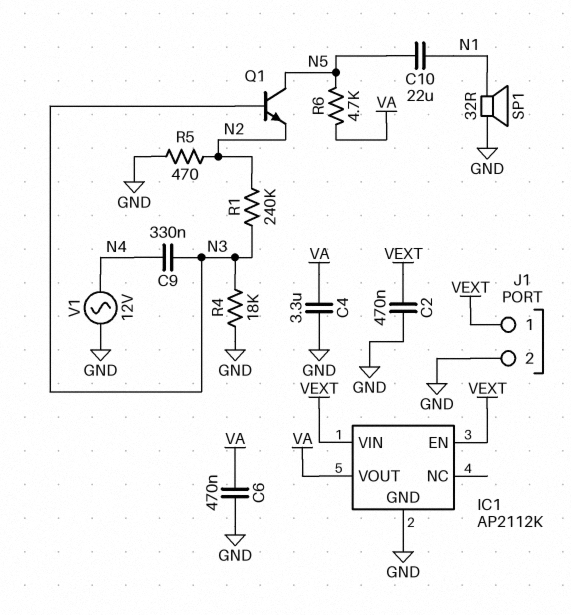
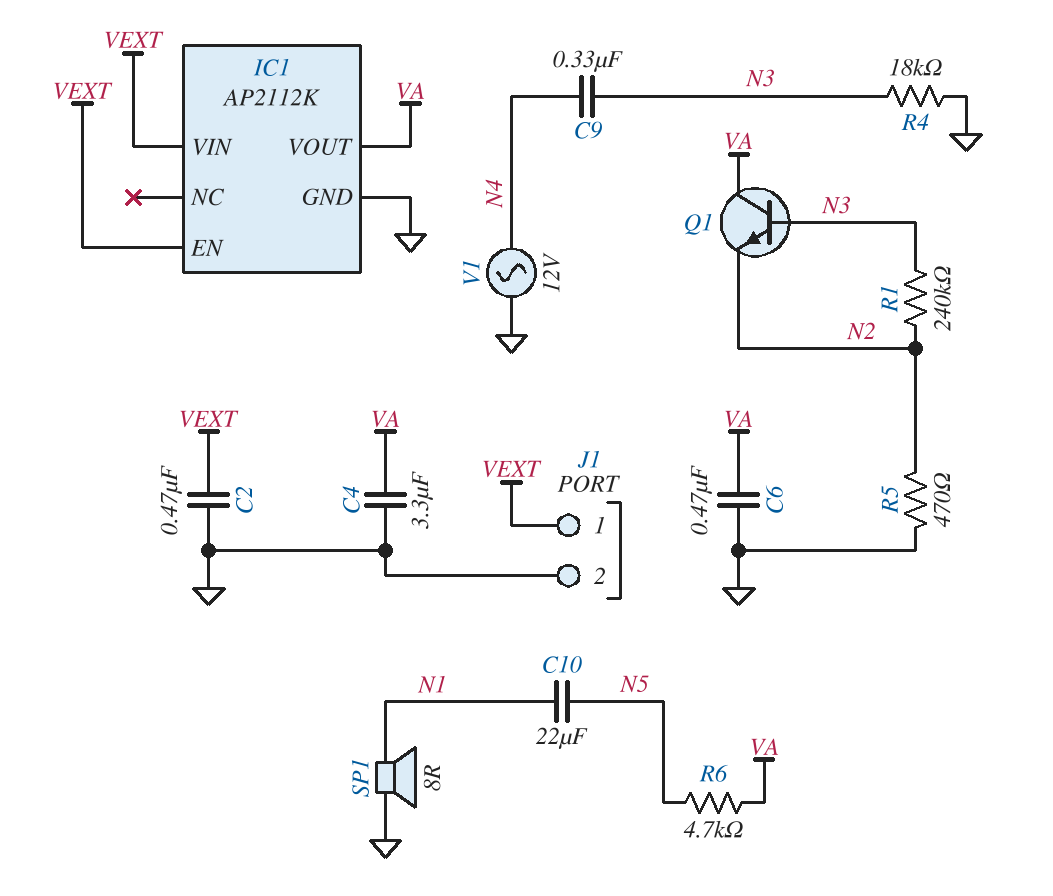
Q1: NPN (B N3, C N5, E N2) -> NPN (B N3, C VA, E N2)
SP1: speaker 32R (GND, N1) -> speaker 8R (GND, N1)

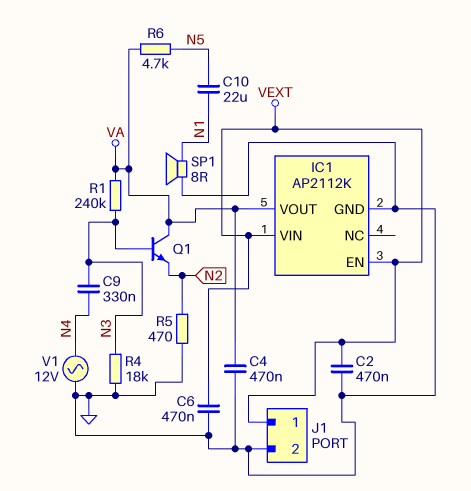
C4: 3.3uF (GND, VA) -> 470nF (GND, VA)
C6: 470nF (GND, VA) -> 470nF (GND, VEXT)
R1: 240k (N2, N3) -> 240k (N3, VA)

